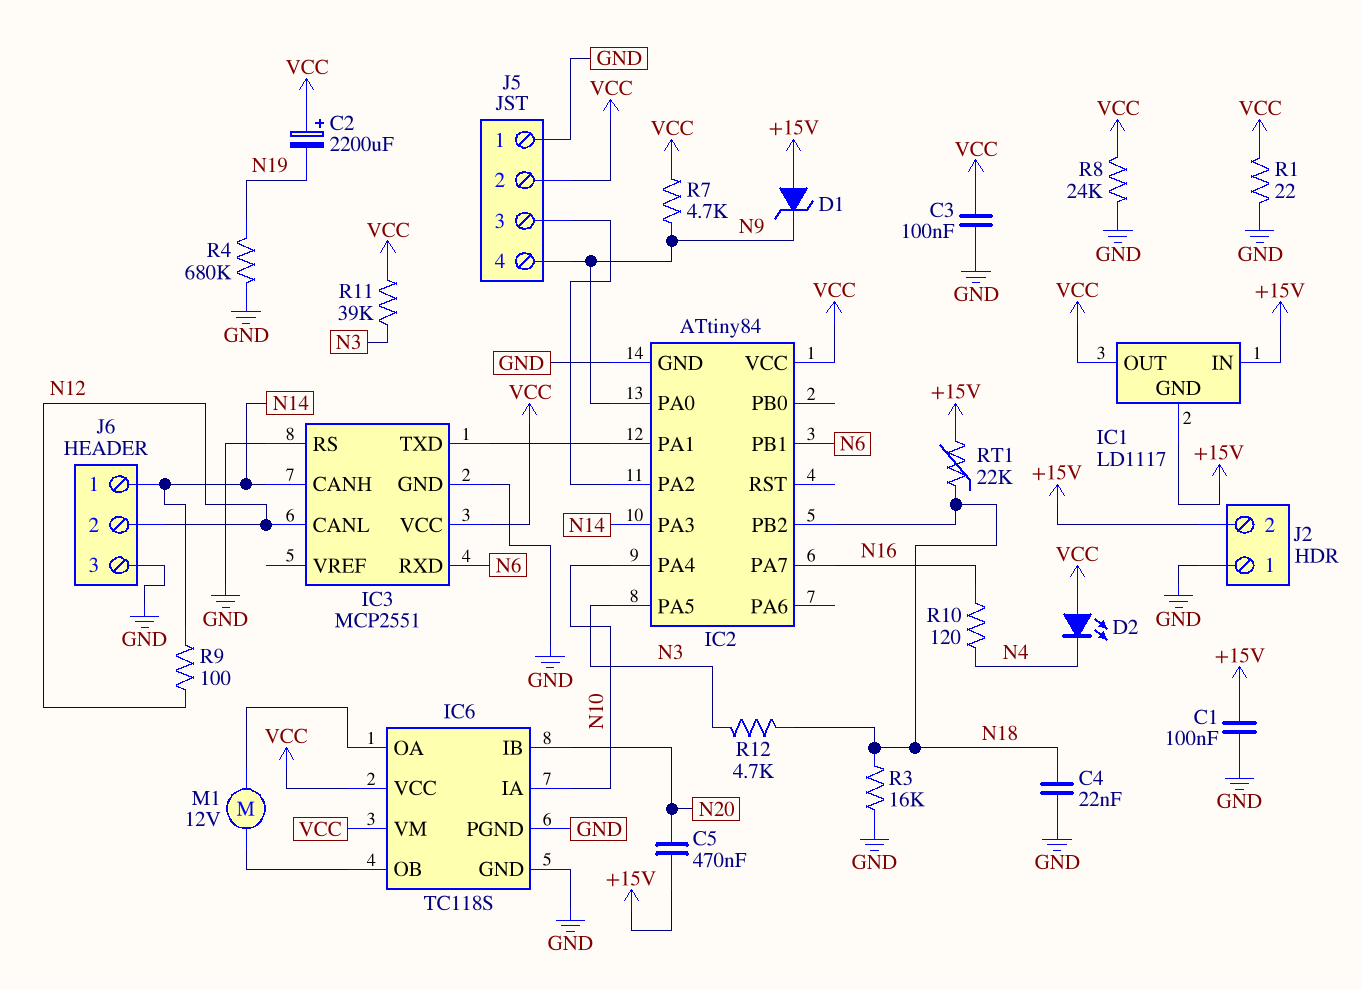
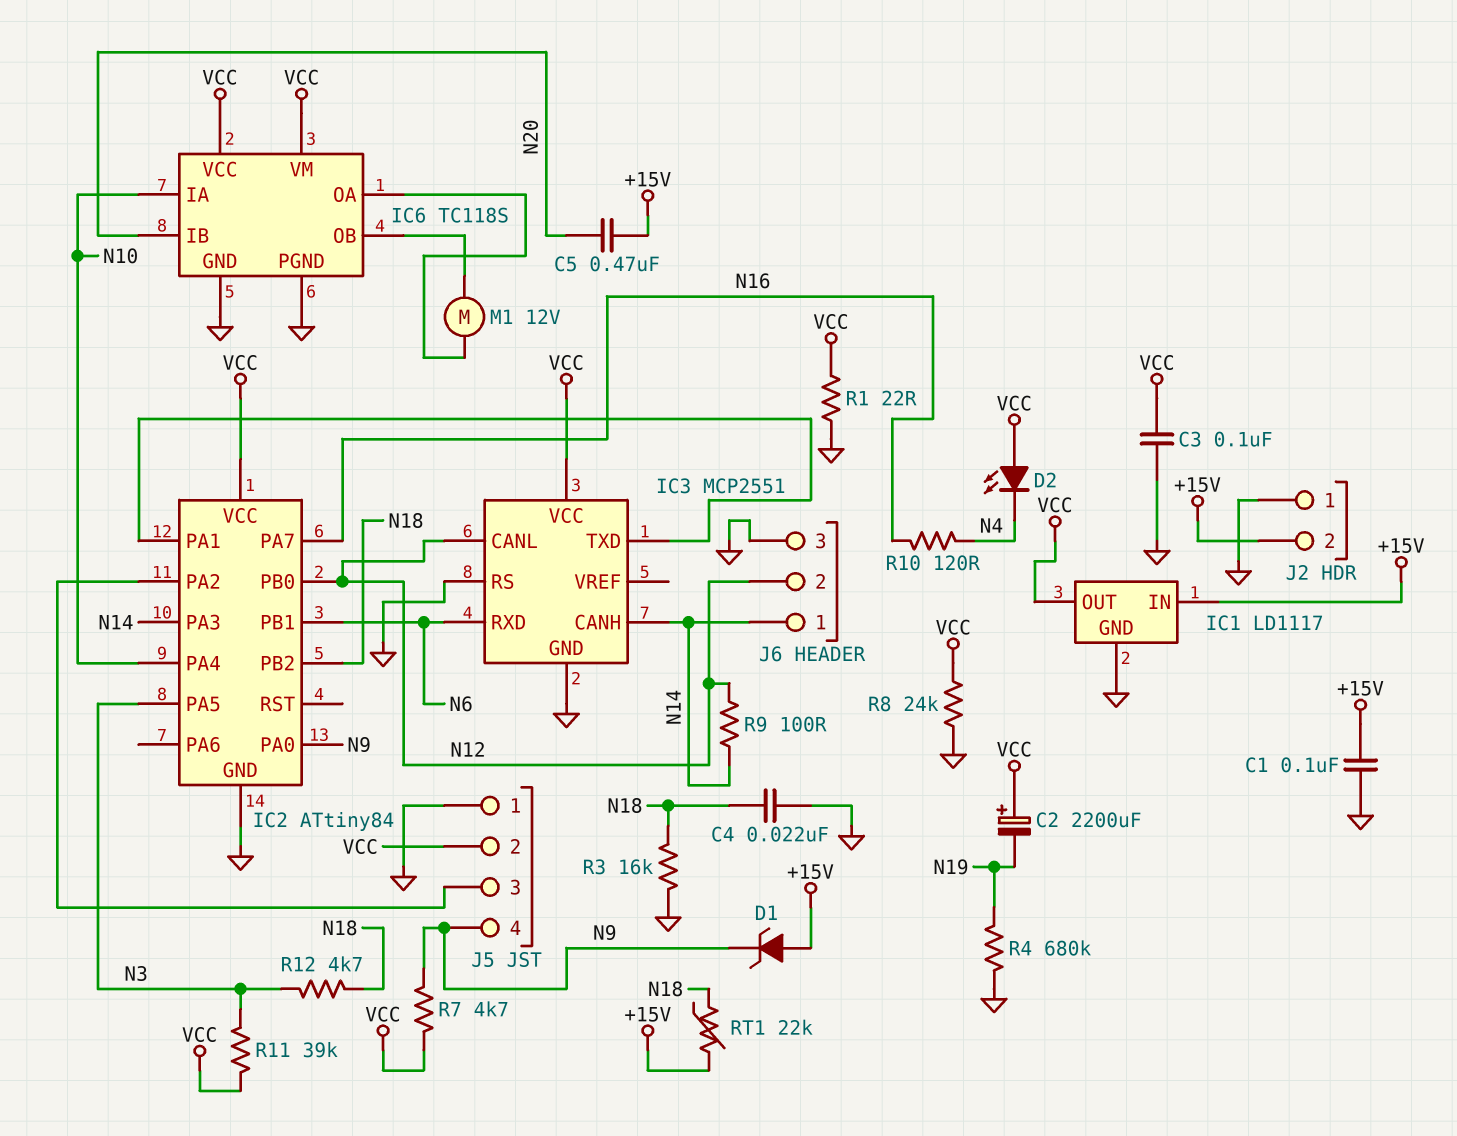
IC1 pin GND: +15V -> GND
IC2 pin PB0: none -> N12

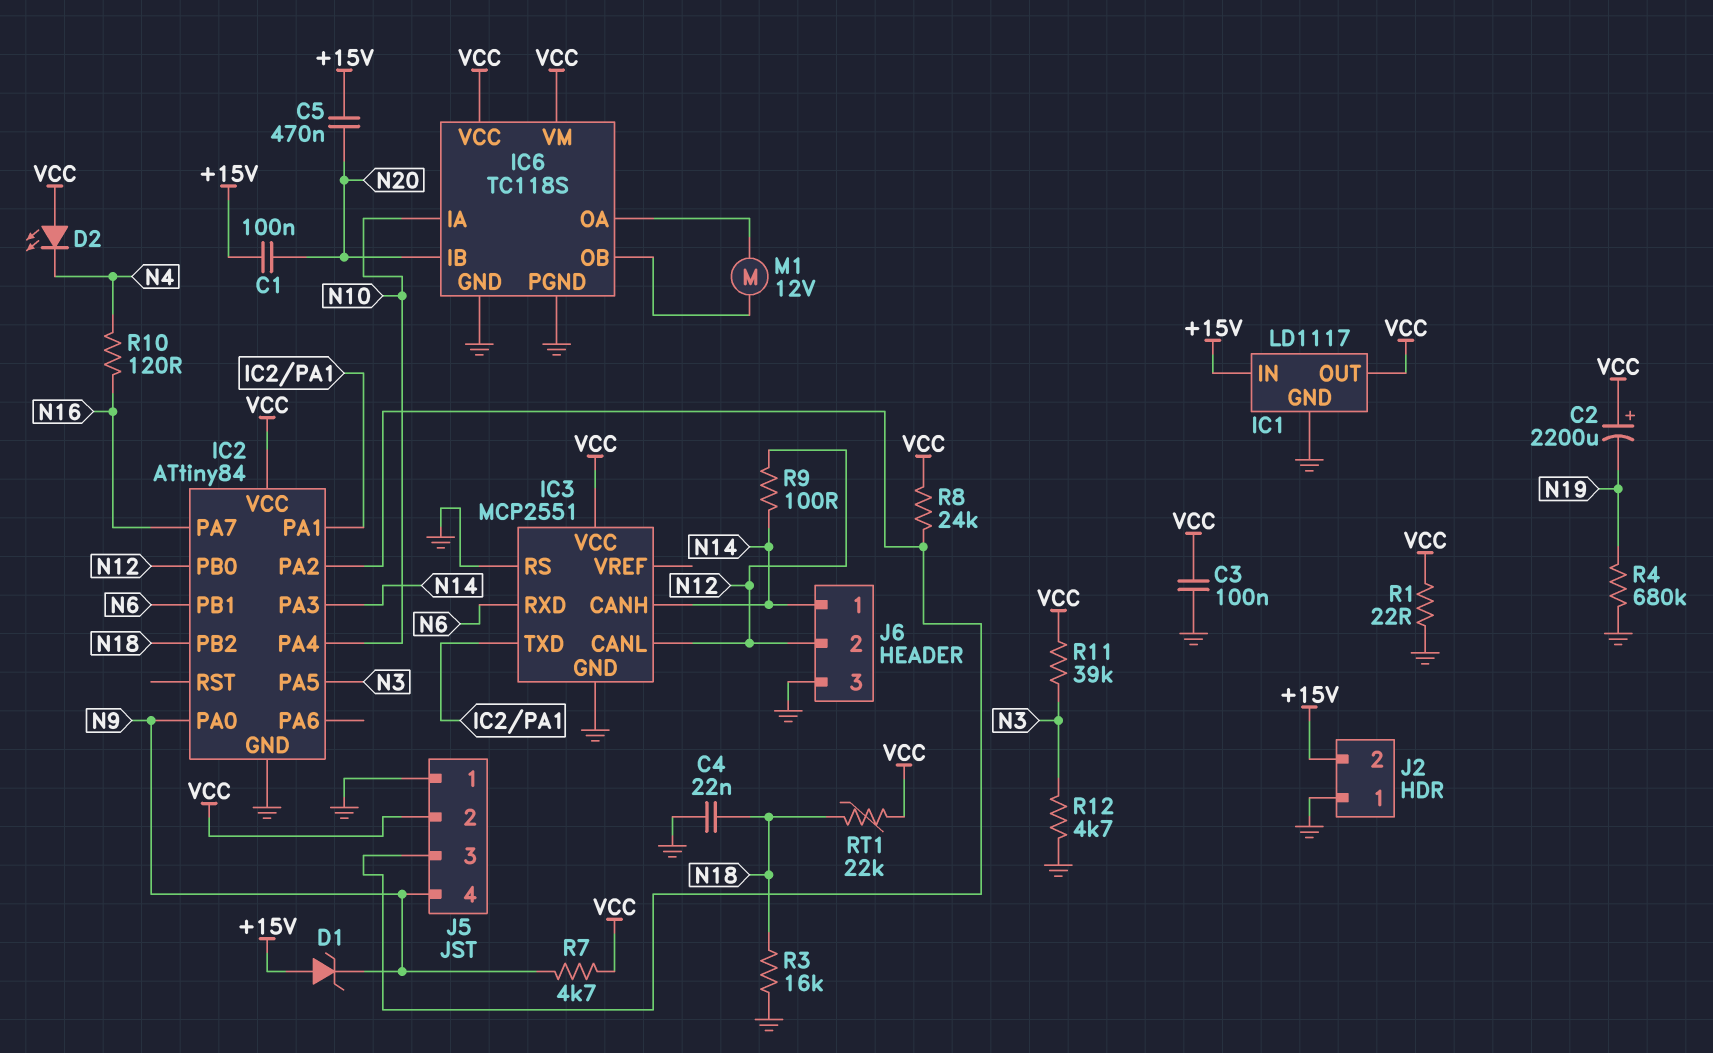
C1: 100nF (+15V, GND) -> 100nF (+15V, N20)
R8: 24k (GND, VCC) -> 24k (IC2/PA2, VCC)
R12: 4.7k (N3, N18) -> 4.7k (GND, N3)
RT1: 22k (+15V, N18) -> 22k (N18, VCC)

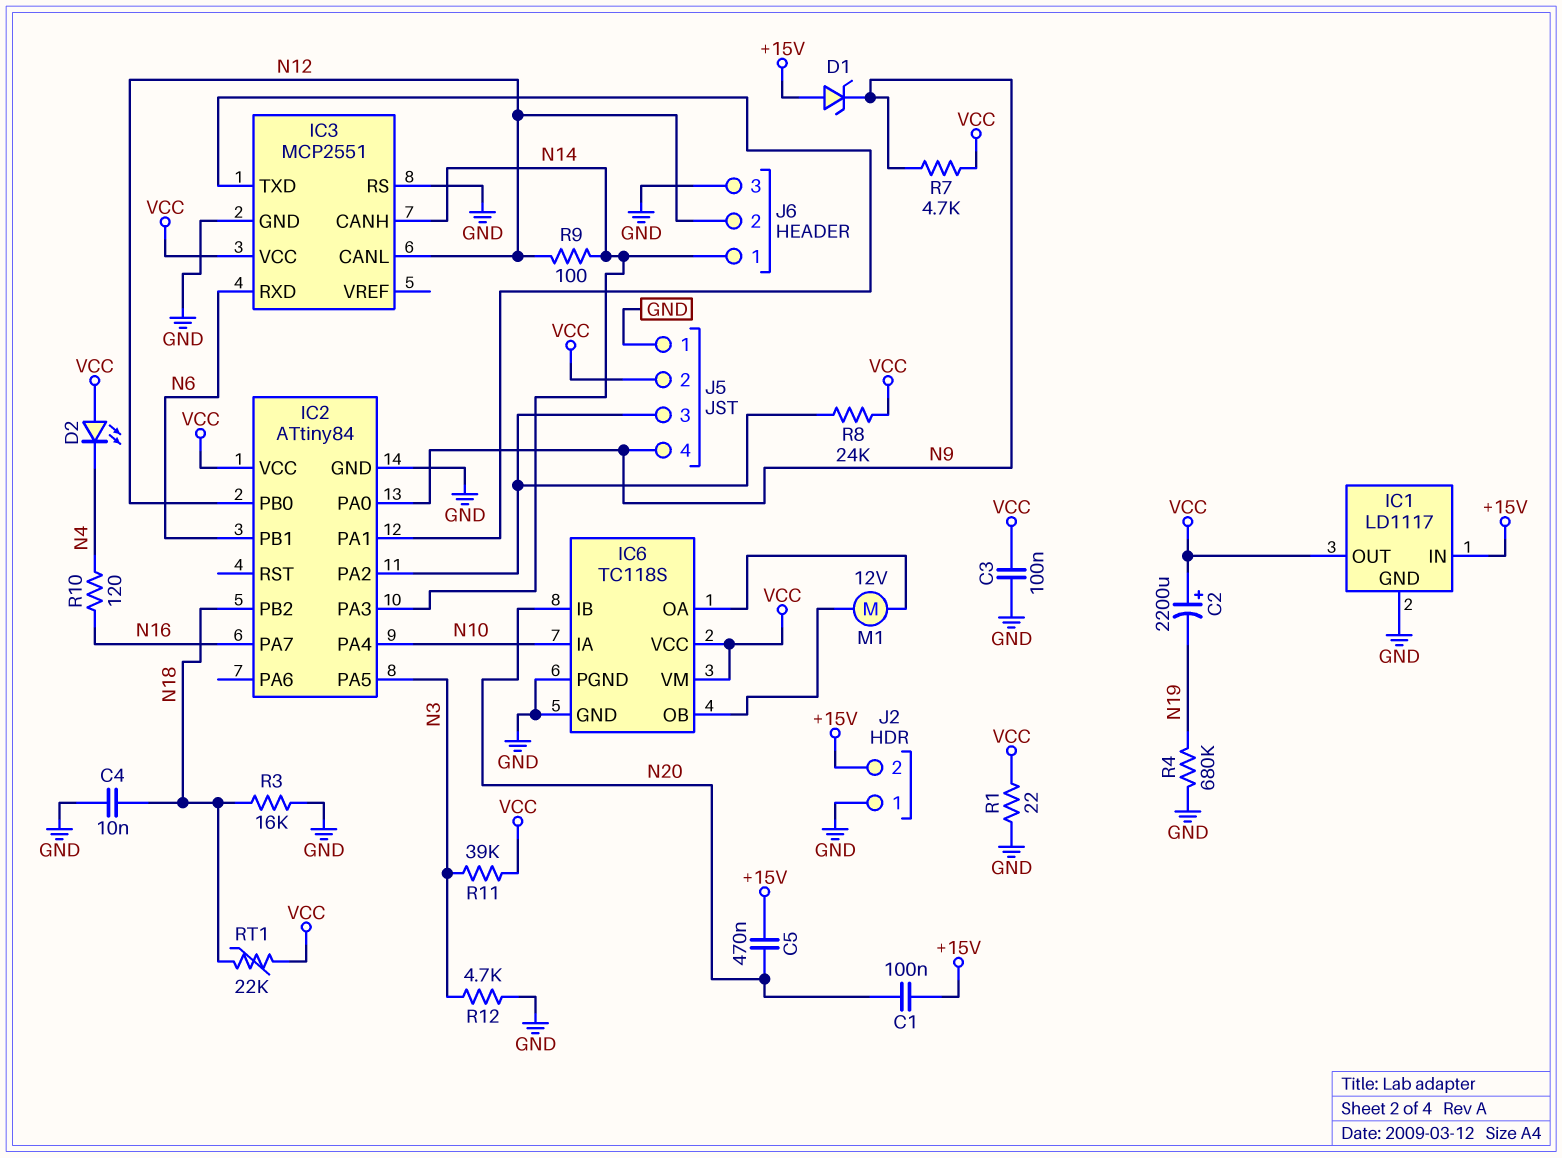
C4: 22nF (GND, N18) -> 10nF (GND, N18)

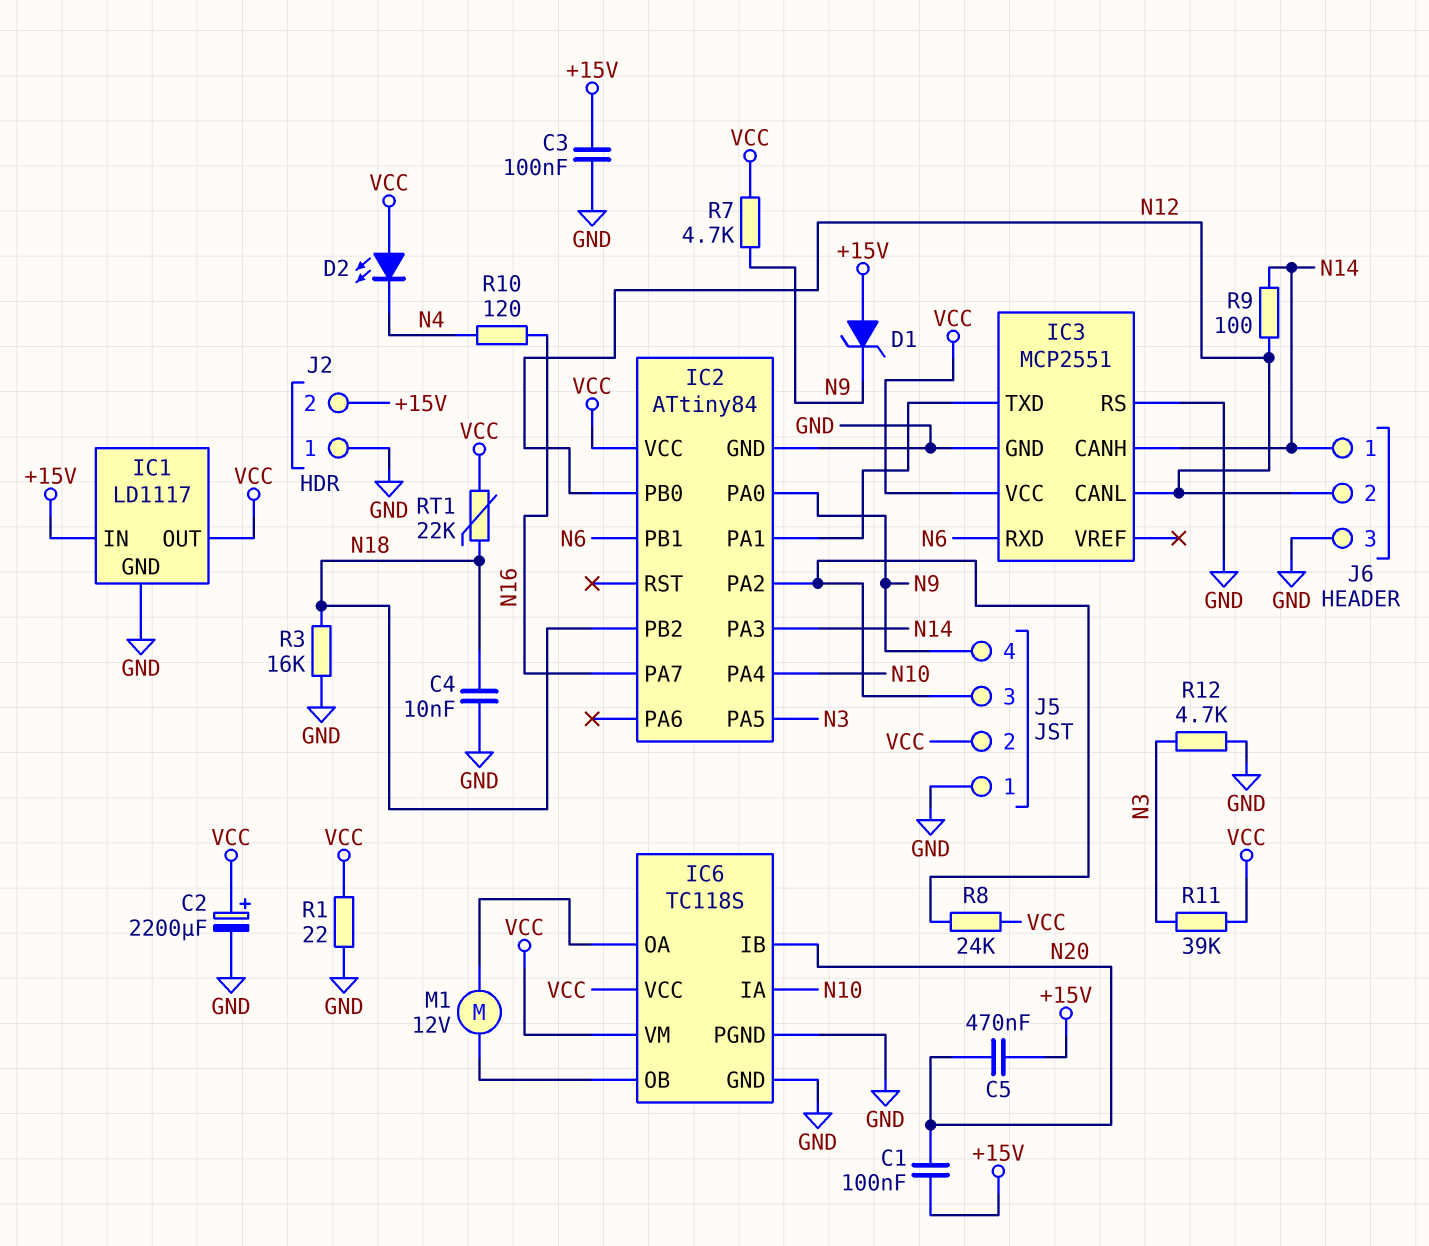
C2: 2200uF (plus VCC, minus N19) -> 2200uF (plus VCC, minus GND)
C3: 100nF (GND, VCC) -> 100nF (+15V, GND)
R4: 680k (GND, N19) -> none

